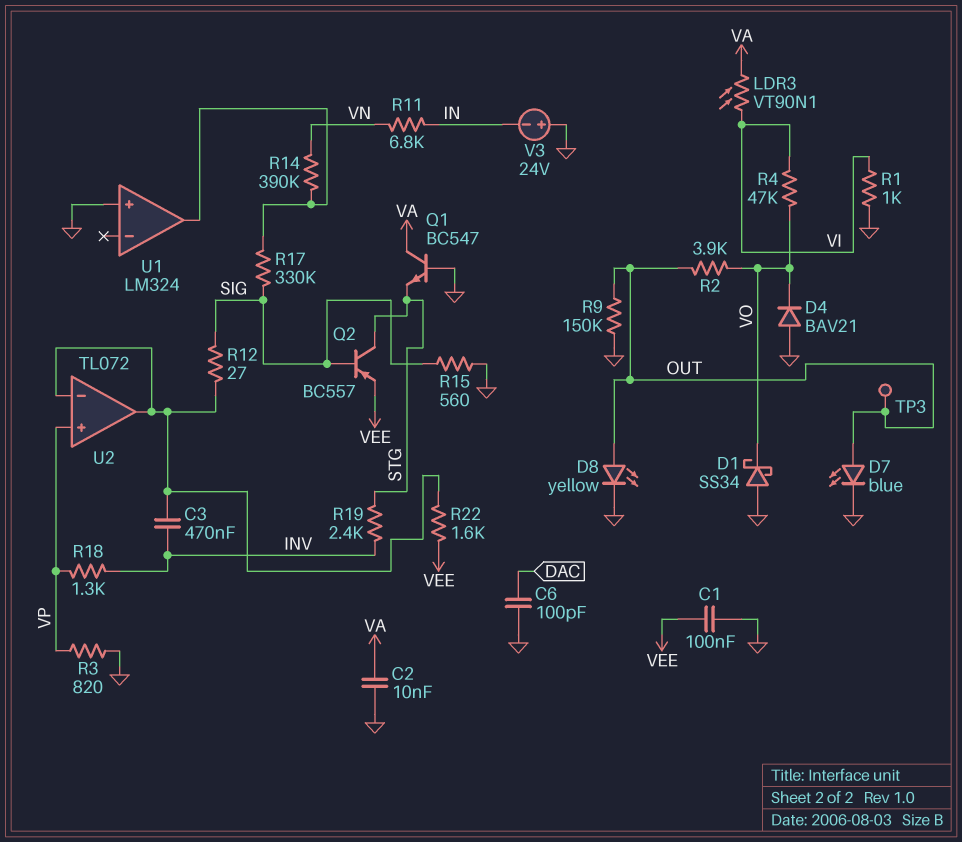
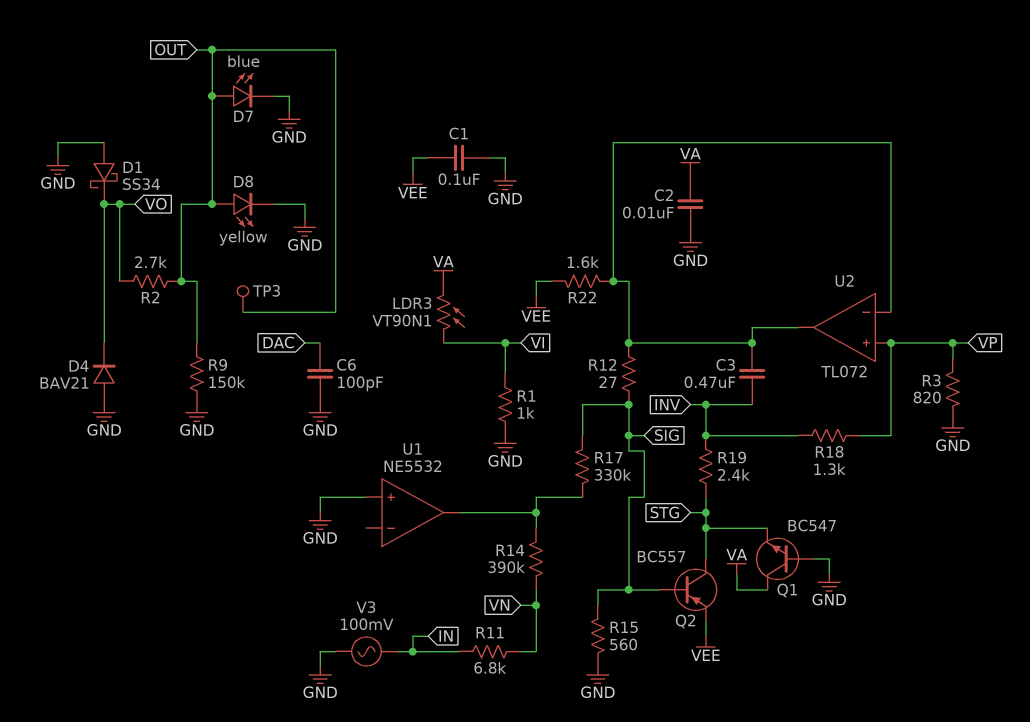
R2: 3.9k (OUT, VO) -> 2.7k (OUT, VO)
R4: 47k (VI, VO) -> none
U1: LM324 -> NE5532
V3: 24V (plus GND, minus IN) -> AC 100mV (GND, IN)

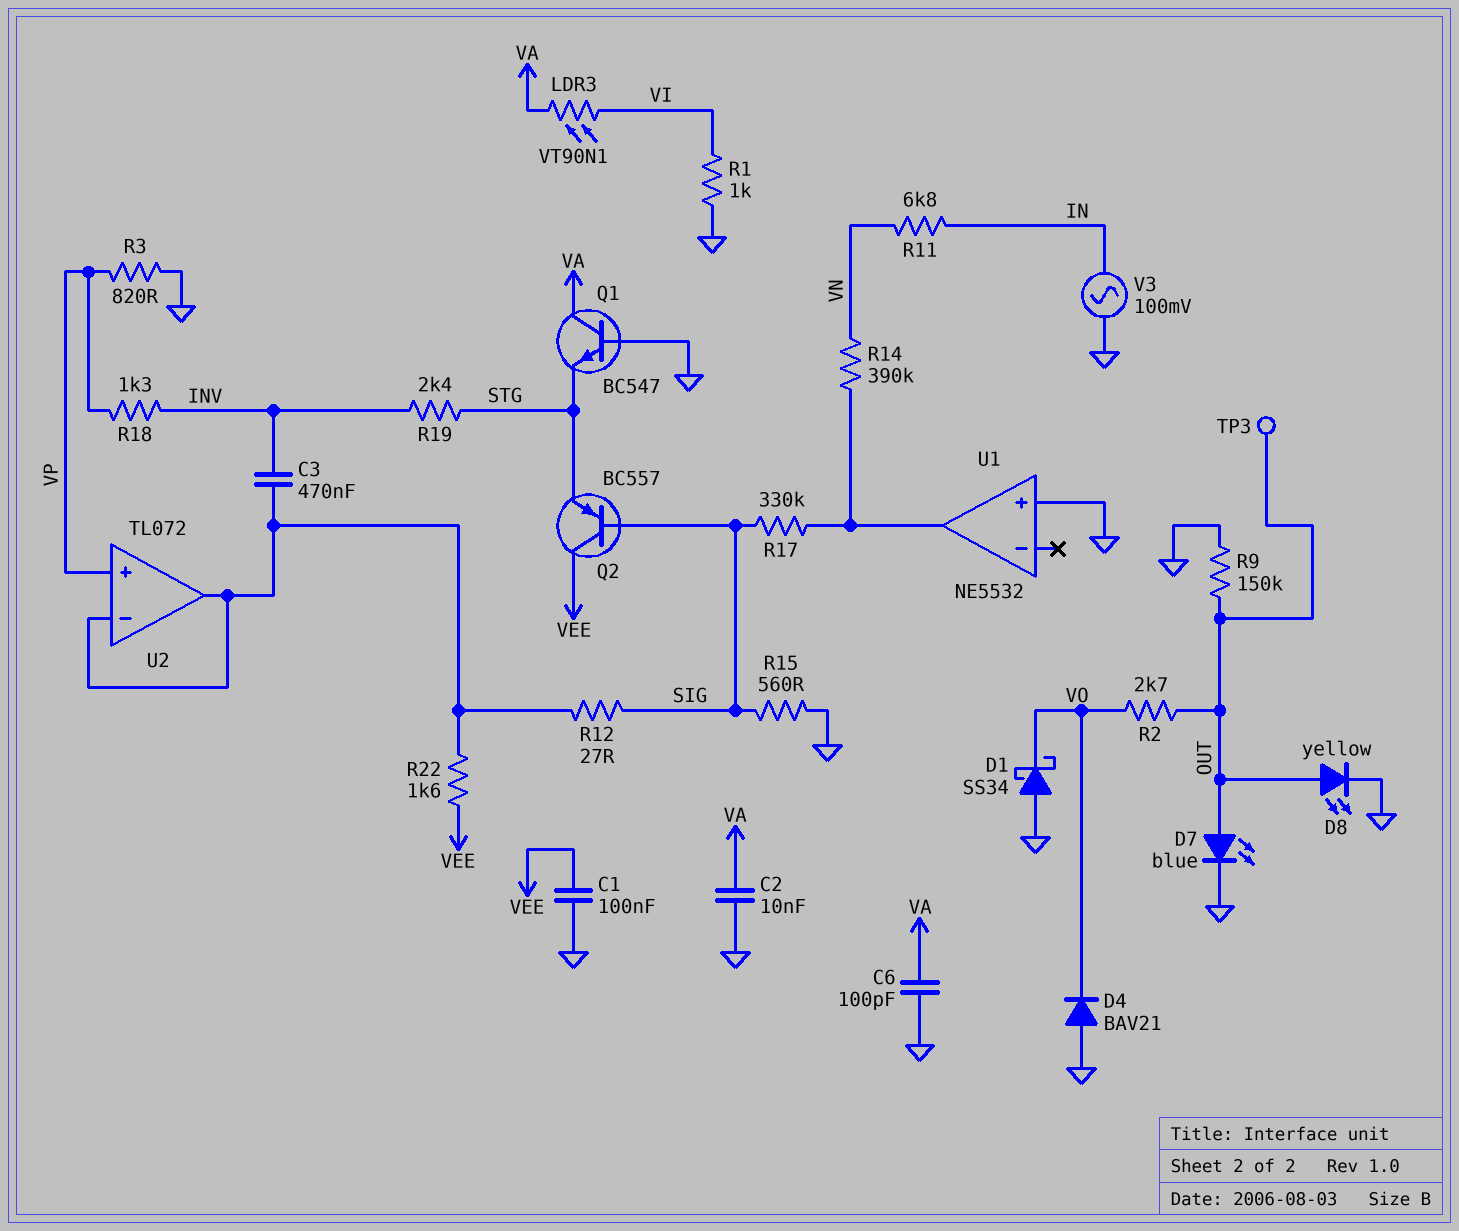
C6: 100pF (DAC, GND) -> 100pF (GND, VA)
Q2: PNP BC557 (B SIG, C STG, E VEE) -> PNP BC557 (B SIG, C VEE, E STG)

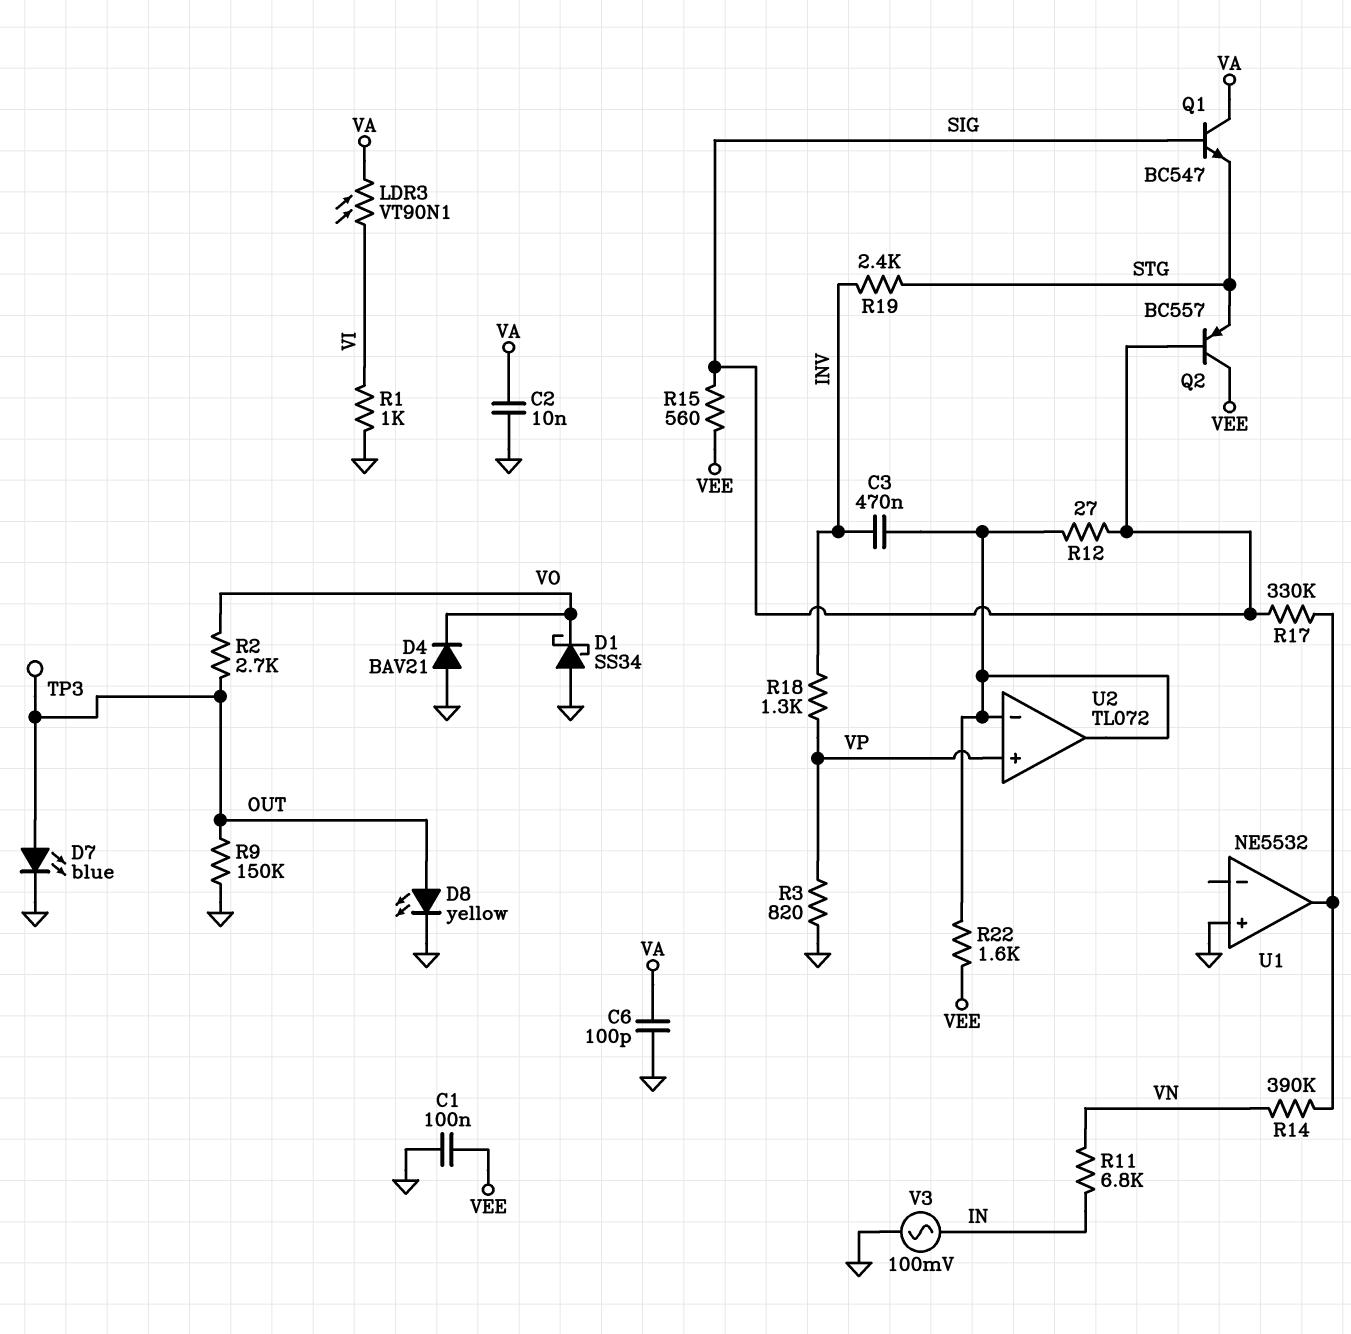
Q1: NPN BC547 (B GND, C VA, E STG) -> NPN BC547 (B SIG, C VA, E STG)
R15: 560 (GND, SIG) -> 560 (SIG, VEE)

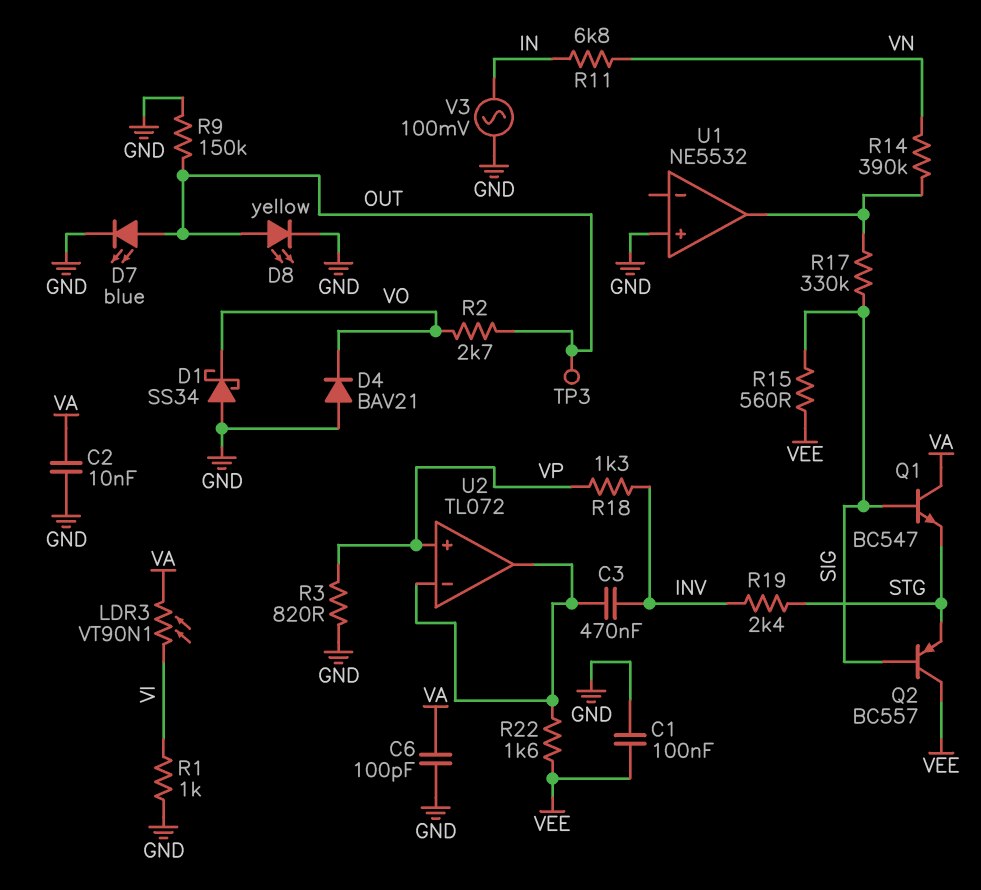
R12: 27 (SIG, U2/in-) -> none

